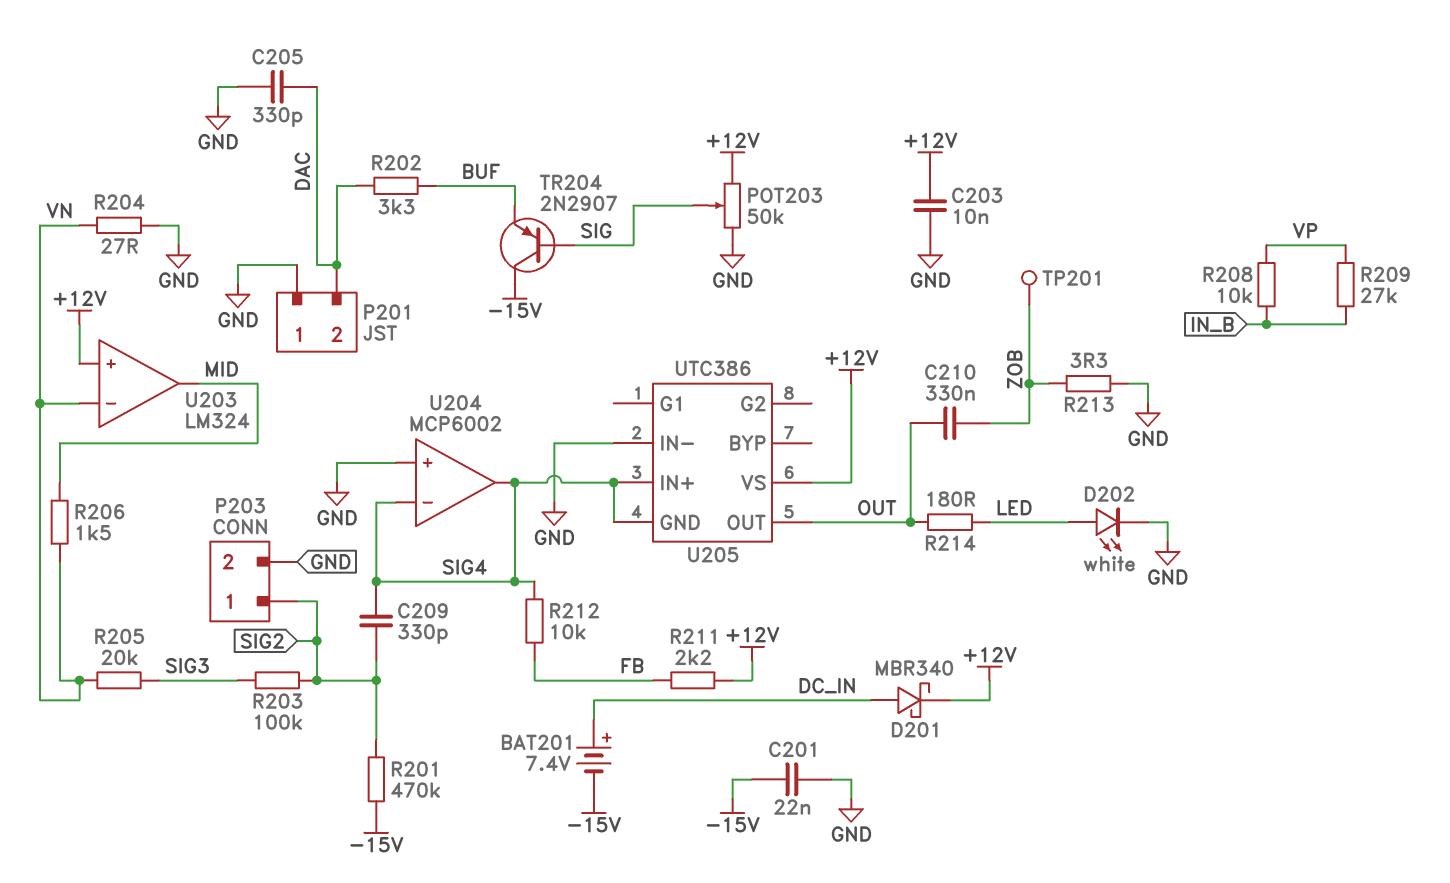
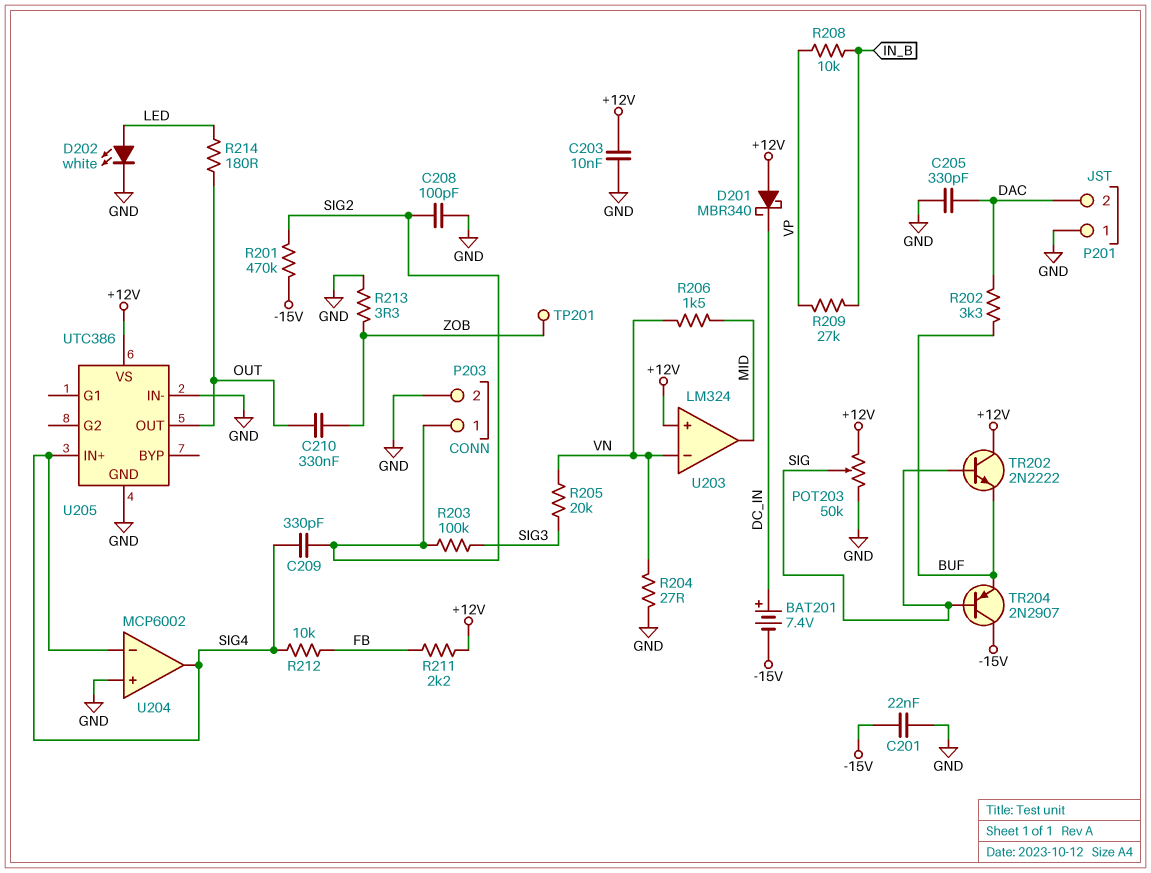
C208: none -> 100pF (GND, SIG2)
D201: schottky MBR340 (A DC_IN, K +12V) -> schottky MBR340 (A +12V, K DC_IN)
TR202: none -> NPN 2N2222 (B SIG, C +12V, E BUF)
U205 pin GND: SIG4 -> GND

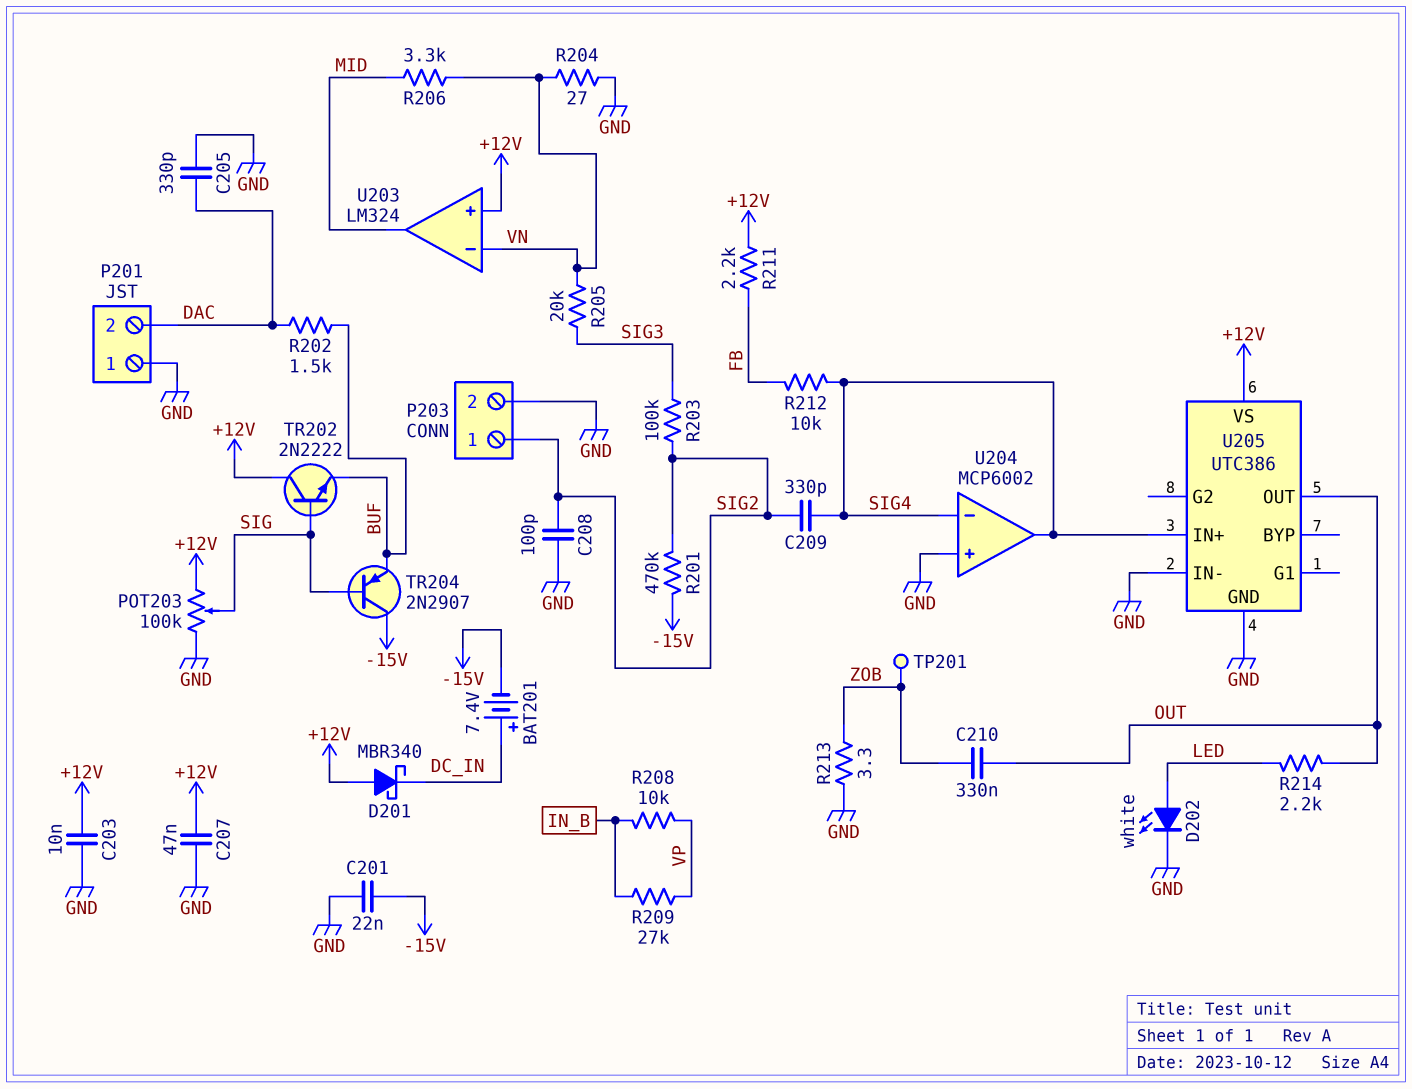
C207: none -> 47nF (+12V, GND)
POT203: 50k (+12V, GND, wiper SIG) -> 100k (+12V, GND, wiper SIG)
R202: 3.3k (BUF, DAC) -> 1.5k (BUF, DAC)
R206: 1.5k (MID, VN) -> 3.3k (MID, VN)
R214: 180 (LED, OUT) -> 2.2k (LED, OUT)

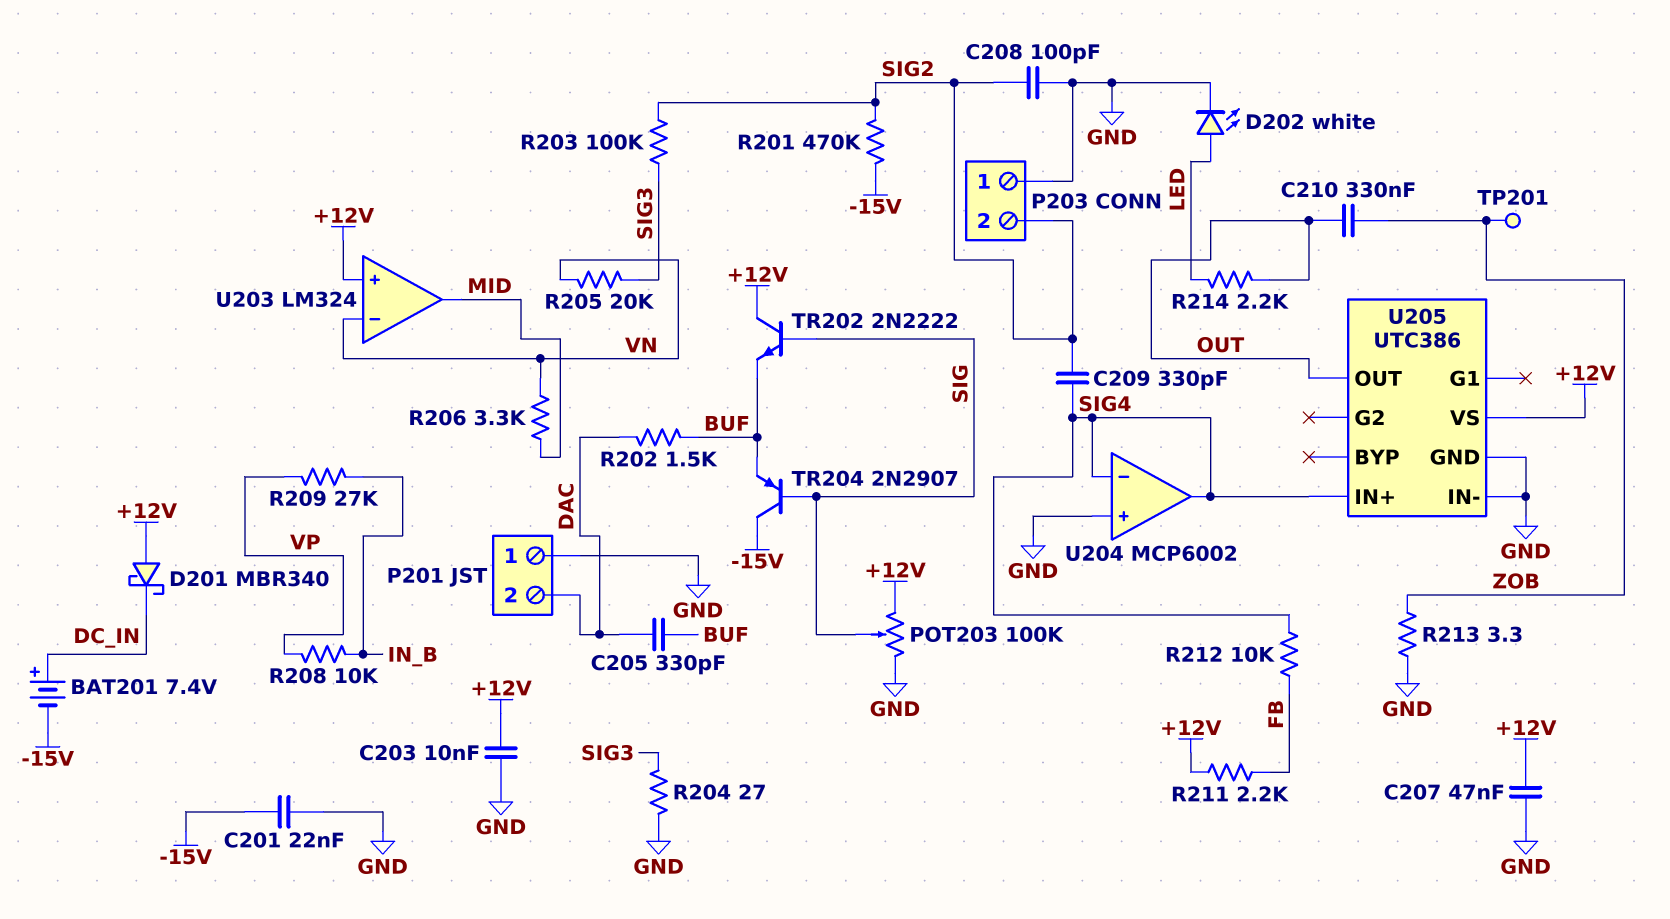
C205: 330pF (DAC, GND) -> 330pF (BUF, DAC)
P203 pin 1: SIG2 -> GND
P203 pin 2: GND -> SIG2
R204: 27 (GND, VN) -> 27 (GND, SIG3)

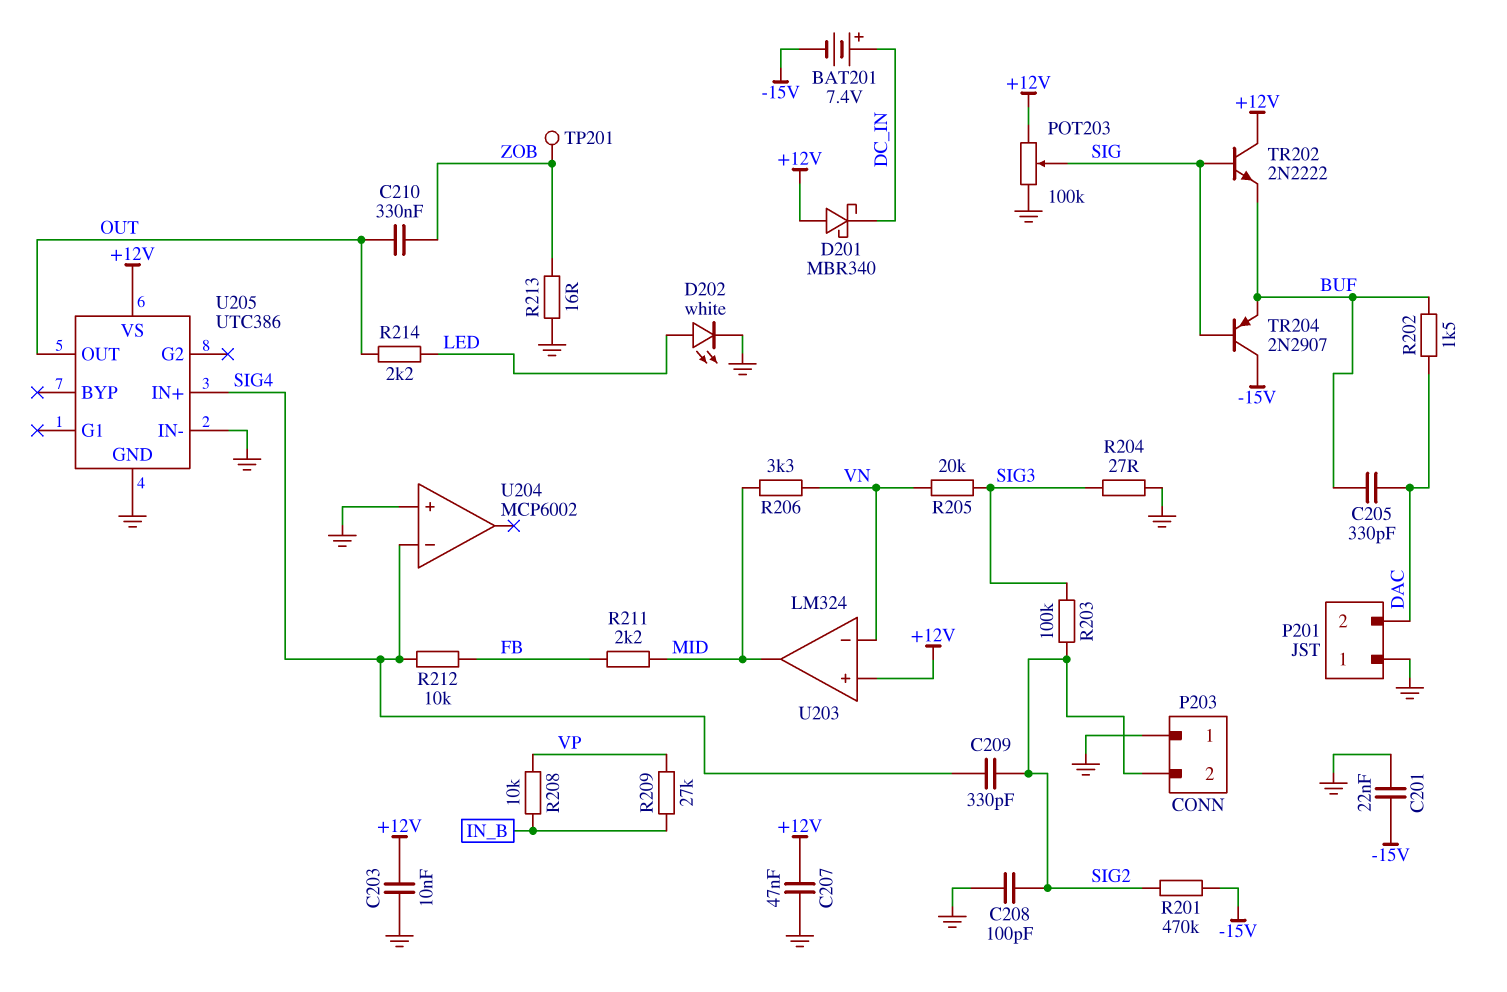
R211: 2.2k (+12V, FB) -> 2.2k (FB, MID)
R213: 3.3 (GND, ZOB) -> 16 (GND, ZOB)
U204 pin out: SIG4 -> none

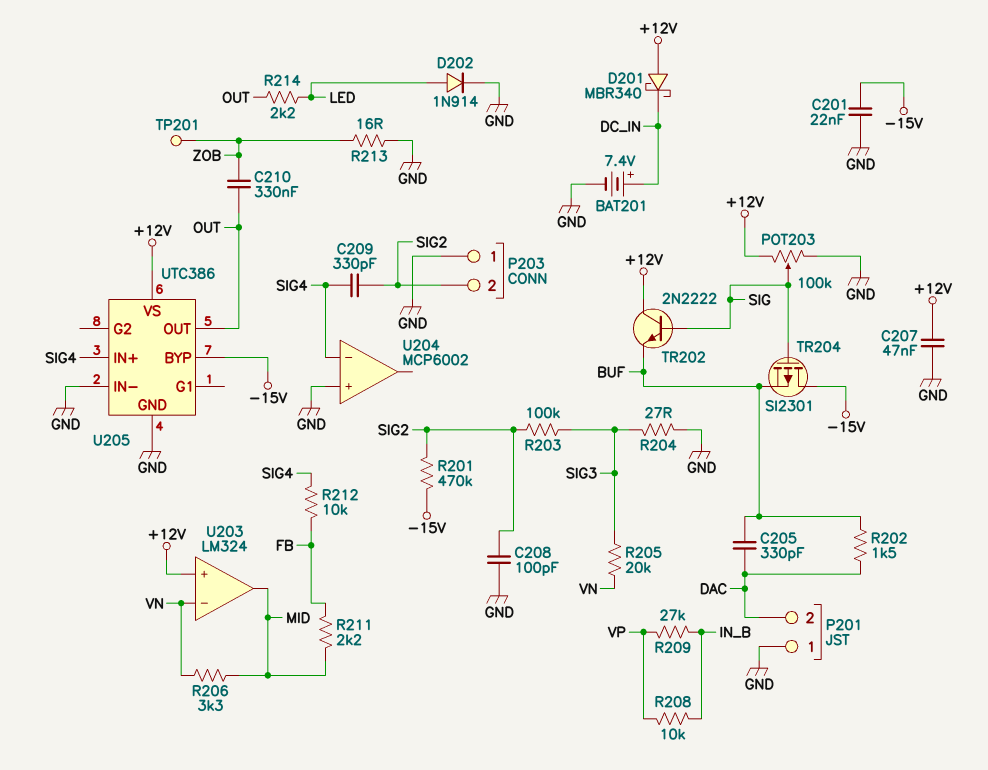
BAT201: 7.4V (plus DC_IN, minus -15V) -> 7.4V (plus DC_IN, minus GND)
C203: 10nF (+12V, GND) -> none
D202: LED white (A LED, K GND) -> diode 1N914 (A LED, K GND)
TR204: PNP 2N2907 (B SIG, C -15V, E BUF) -> PMOS SI2301 (G SIG, D -15V, S BUF)
U205 pin BYP: none -> -15V

